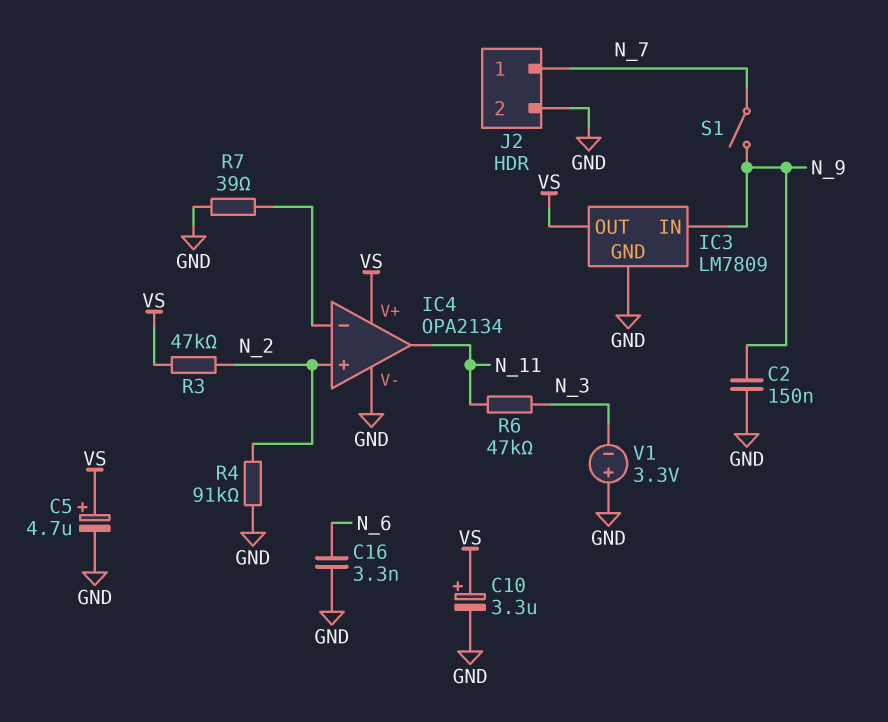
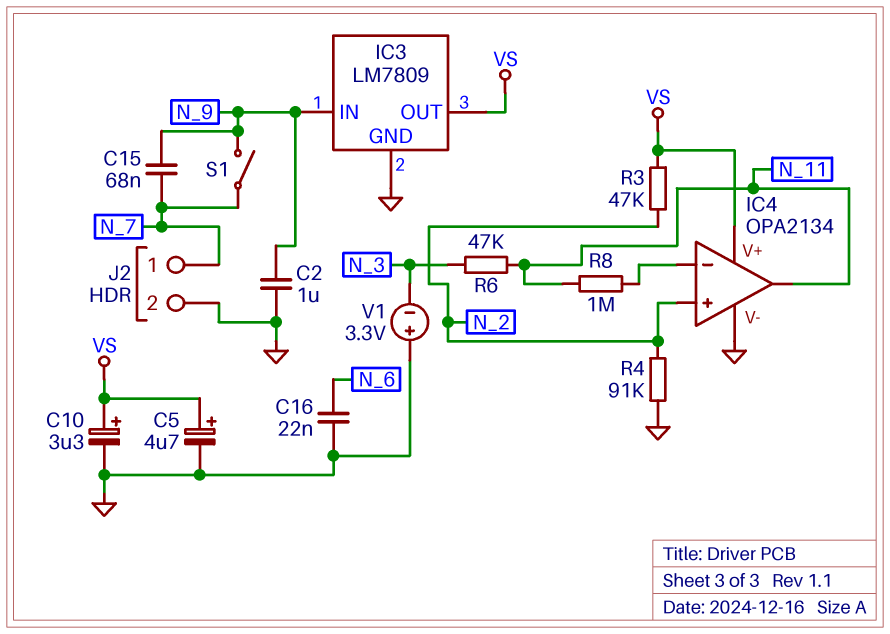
C2: 150nF (GND, N_9) -> 1uF (GND, N_9)
C15: none -> 68nF (N_7, N_9)
C16: 3.3nF (GND, N_6) -> 22nF (GND, N_6)
R7: 39 (GND, IC4/in-) -> none
R8: none -> 1M (IC4/in-, N_11)

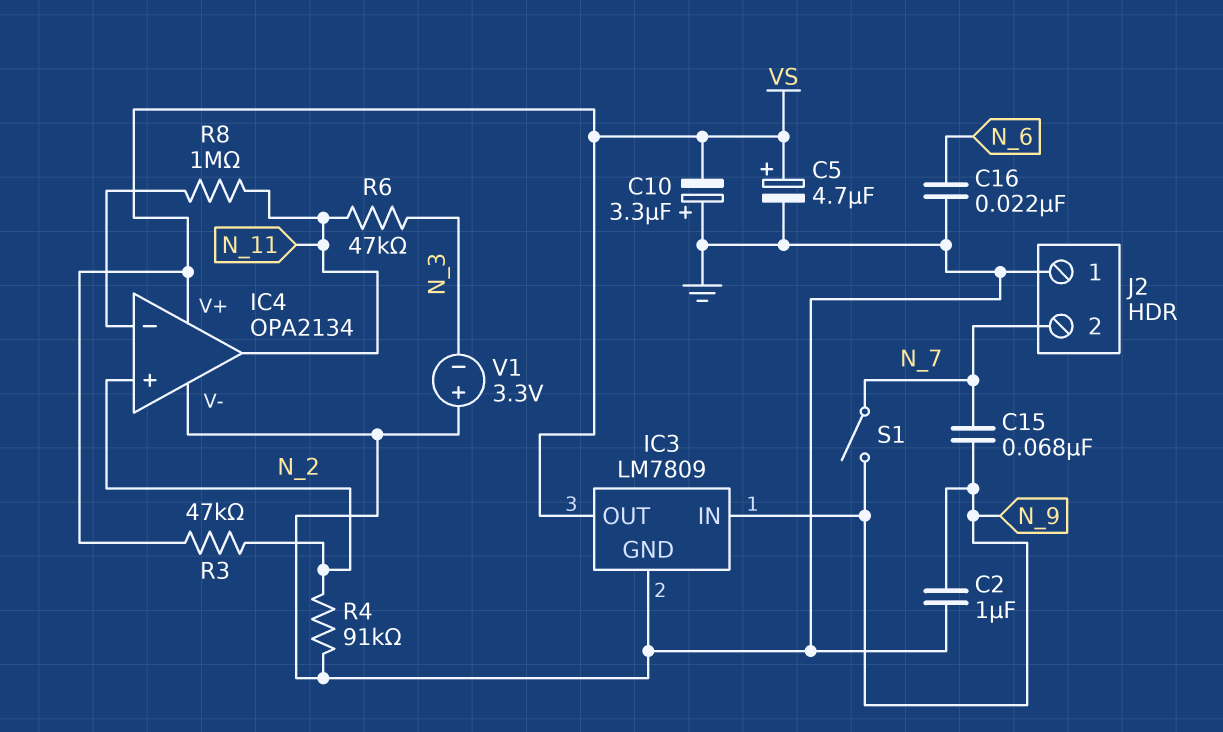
C10: 3.3uF (plus VS, minus GND) -> 3.3uF (plus GND, minus VS)
J2 pin 1: N_7 -> GND
J2 pin 2: GND -> N_7

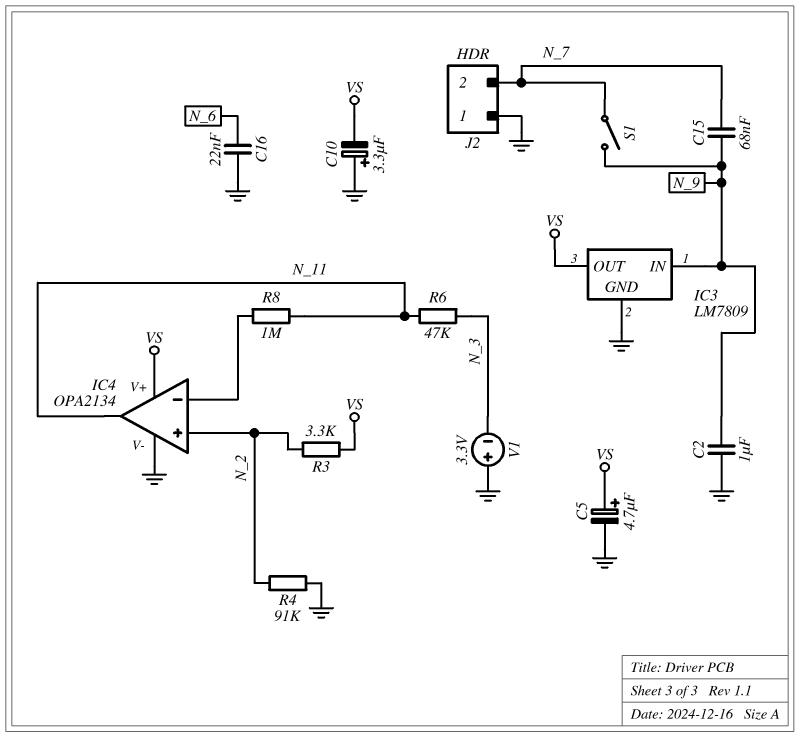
R3: 47k (N_2, VS) -> 3.3k (N_2, VS)

